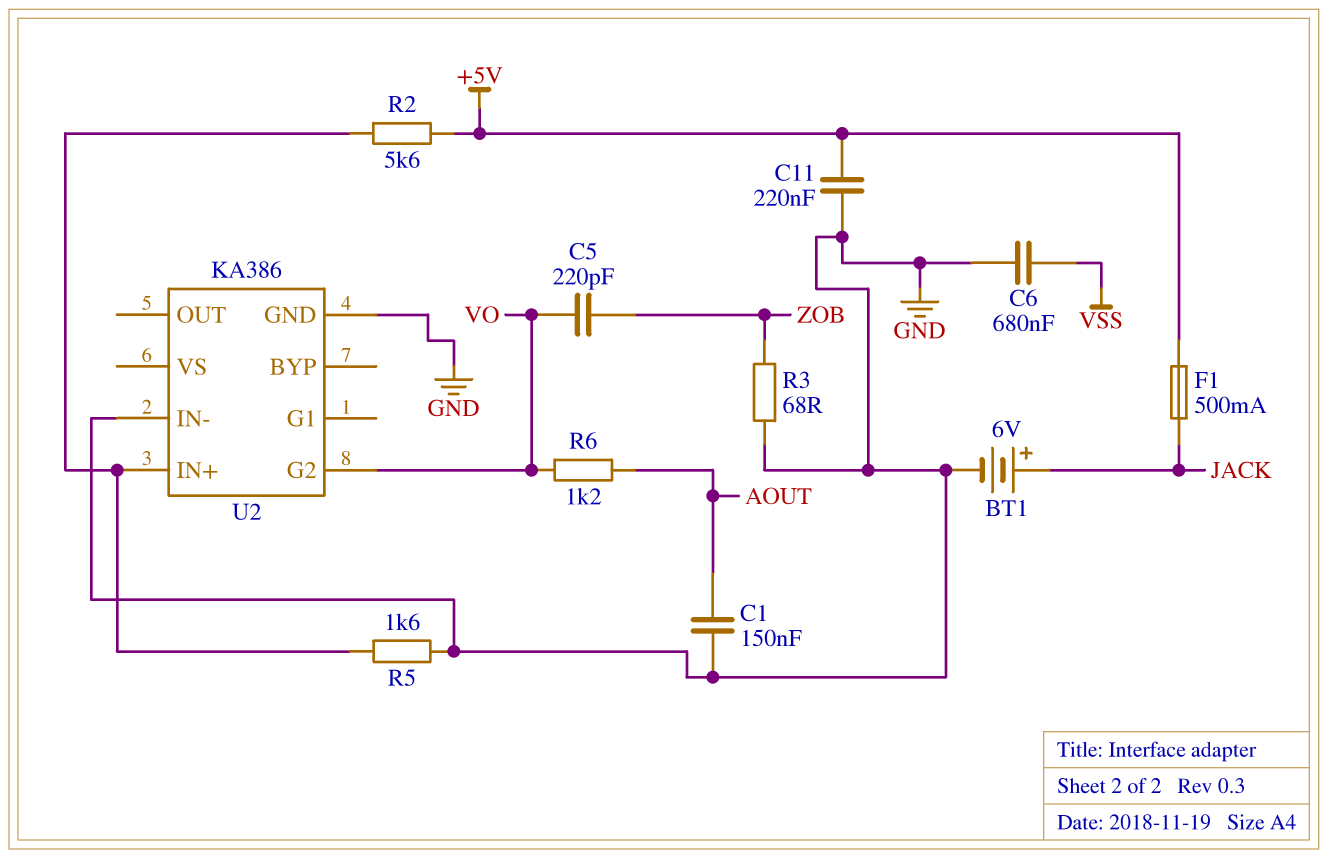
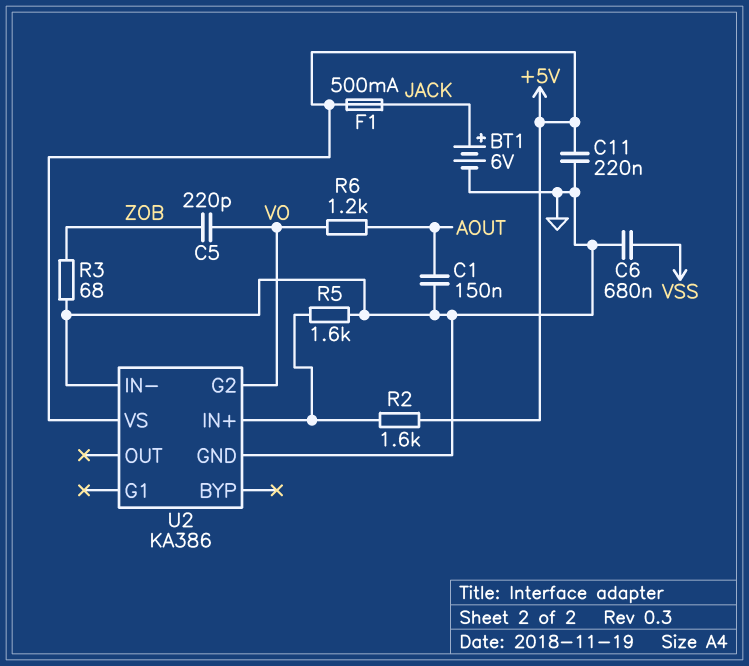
R2: 5.6k (+5V, U2/IN+) -> 1.6k (+5V, U2/IN+)
U2 pin VS: none -> +5V

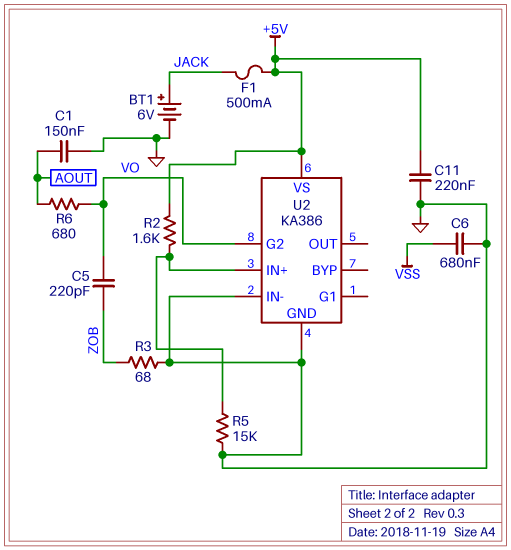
R5: 1.6k (GND, U2/IN+) -> 15k (GND, U2/IN+)
R6: 1.2k (AOUT, VO) -> 680 (AOUT, VO)

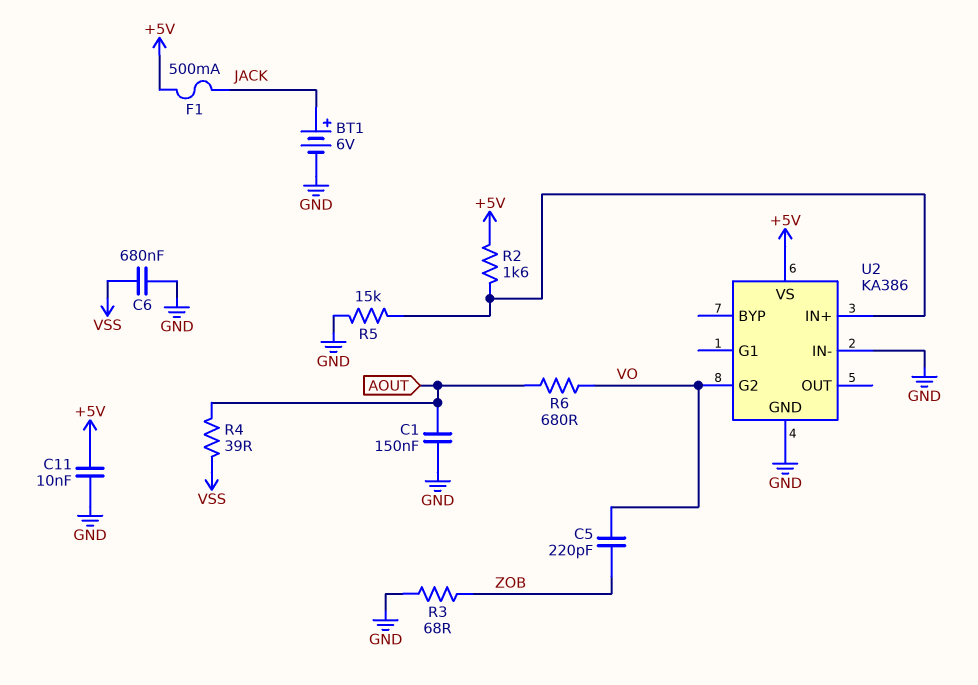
C11: 220nF (+5V, GND) -> 10nF (+5V, GND)
R4: none -> 39 (AOUT, VSS)

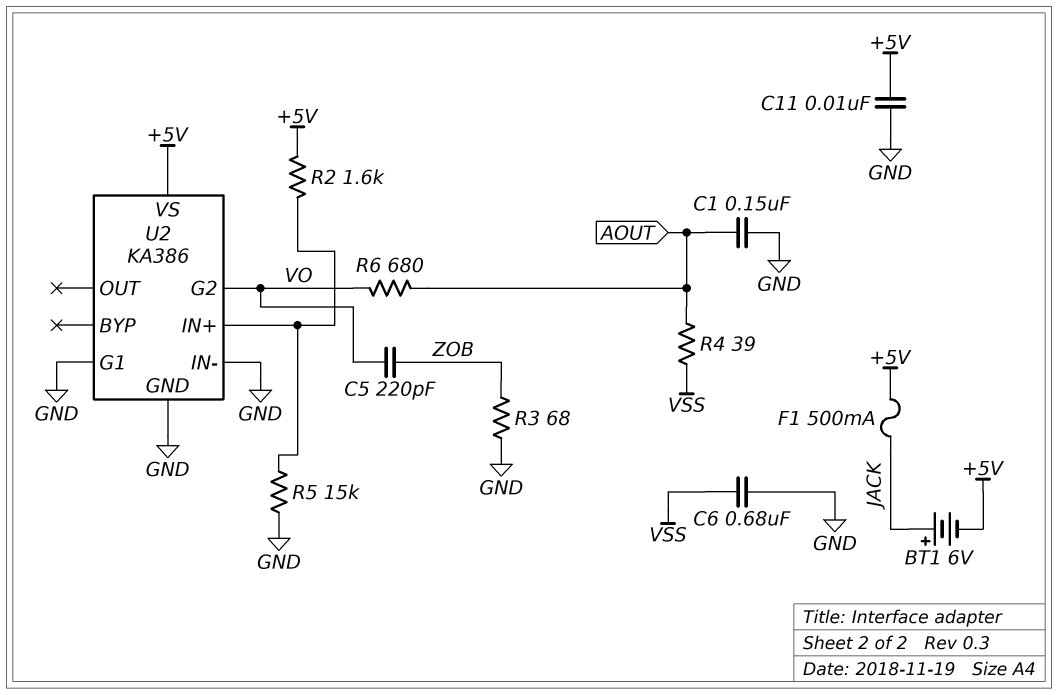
BT1: 6V (plus JACK, minus GND) -> 6V (plus JACK, minus +5V)
U2 pin G1: none -> GND

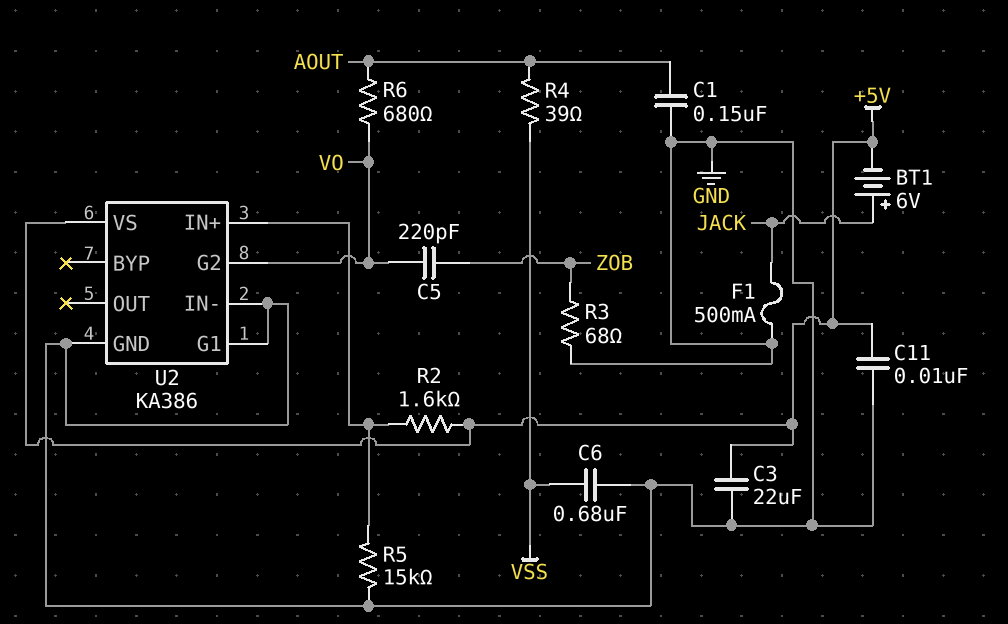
C3: none -> 22uF (+5V, GND)
F1: 500mA (+5V, JACK) -> 500mA (GND, JACK)

